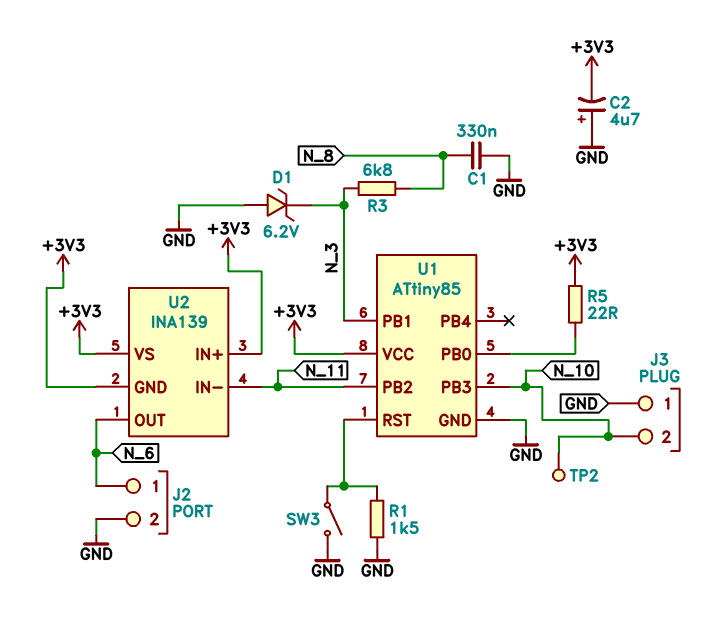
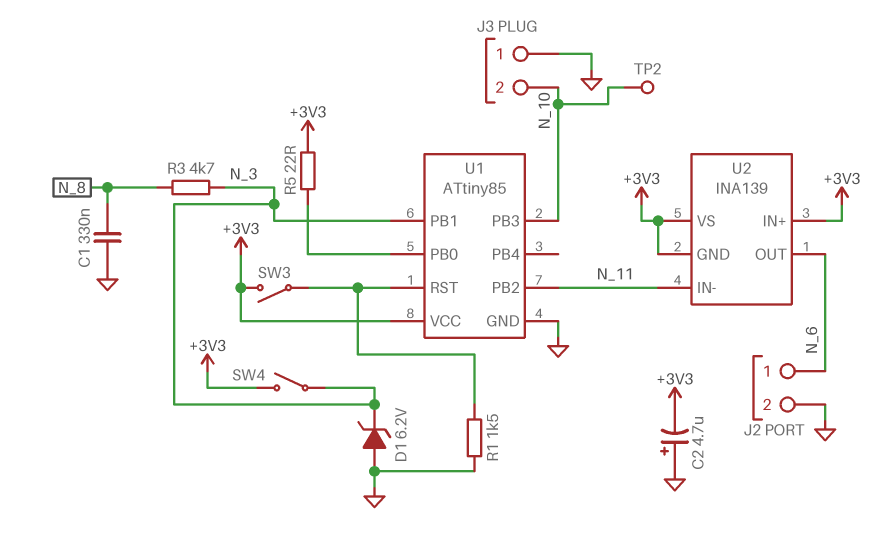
R3: 6.8k (N_3, N_8) -> 4.7k (N_3, N_8)
SW3: switch (GND, U1/RST) -> switch (+3V3, U1/RST)
SW4: none -> switch (+3V3, N_3)

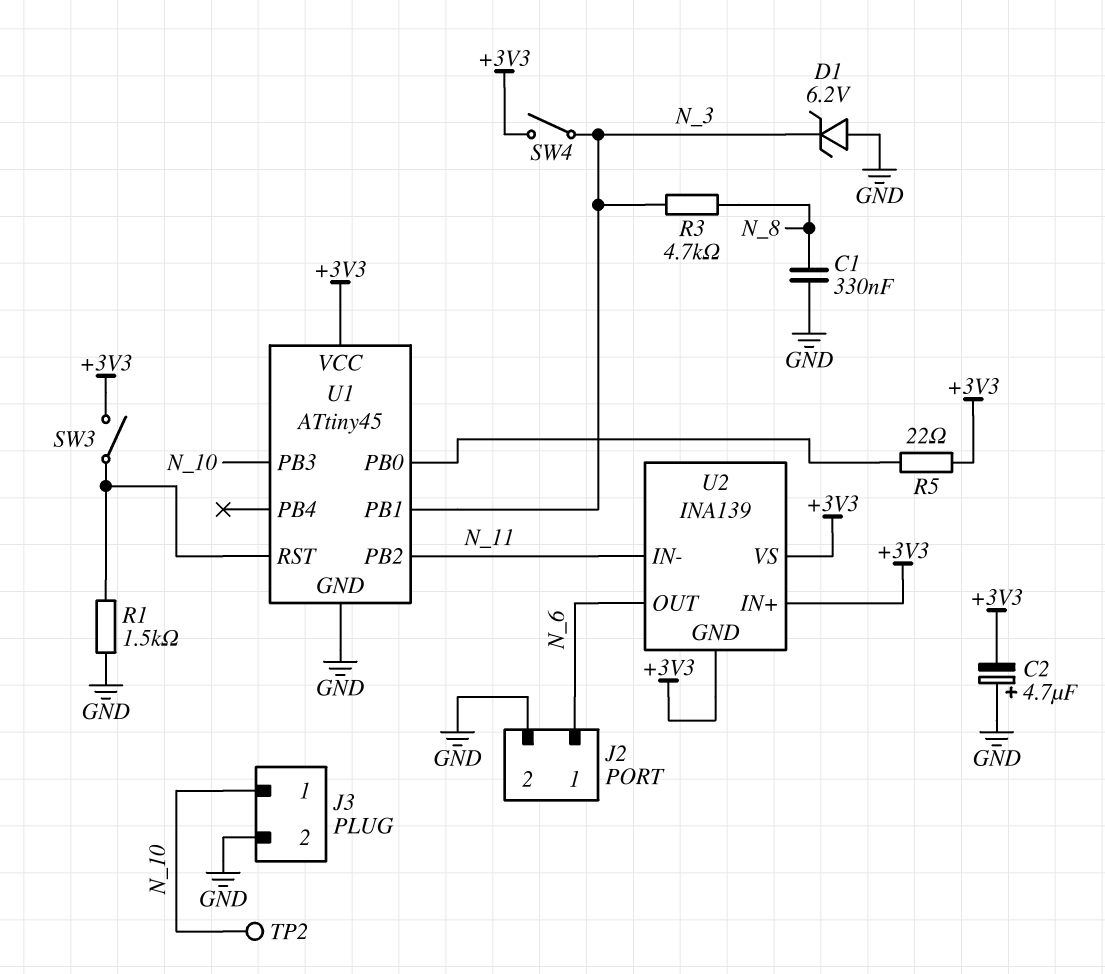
J3 pin 1: GND -> N_10
J3 pin 2: N_10 -> GND
U1: ATtiny85 -> ATtiny45

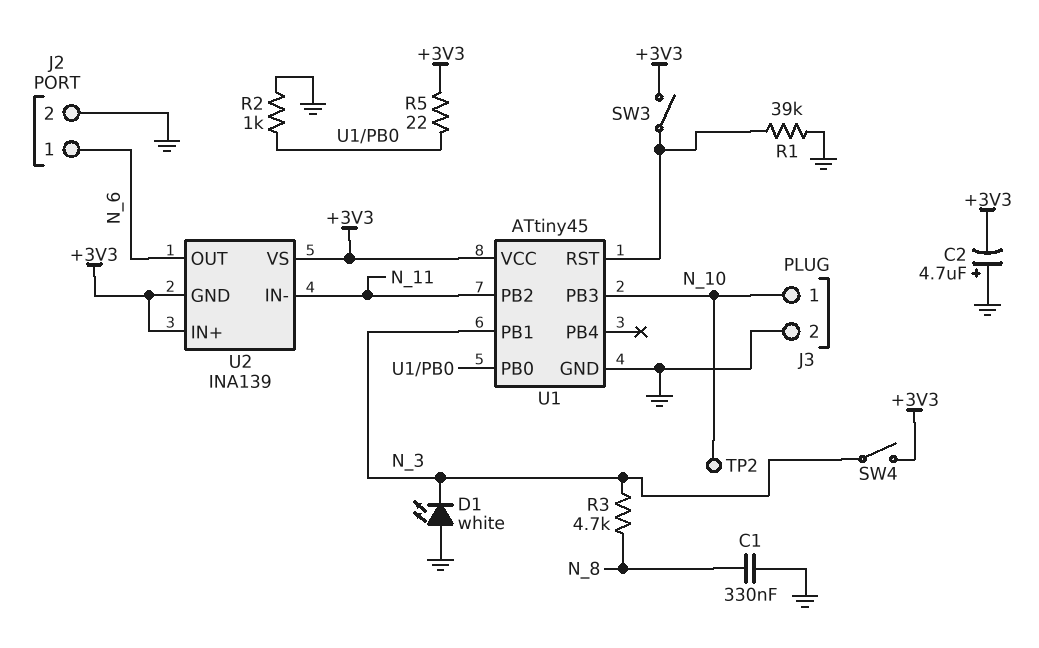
D1: zener 6.2V (A GND, K N_3) -> LED white (A GND, K N_3)
R1: 1.5k (GND, U1/RST) -> 39k (GND, U1/RST)
R2: none -> 1k (GND, U1/PB0)

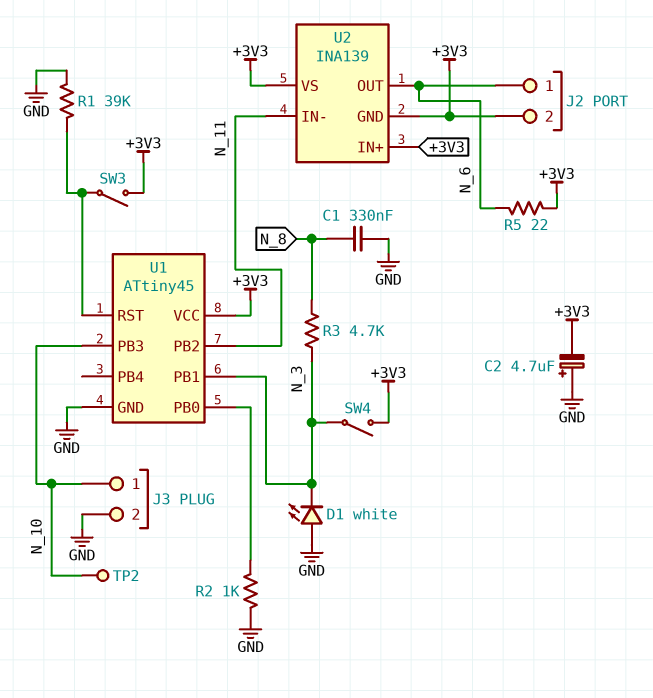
J2 pin 2: GND -> +3V3
R5: 22 (+3V3, U1/PB0) -> 22 (+3V3, N_6)

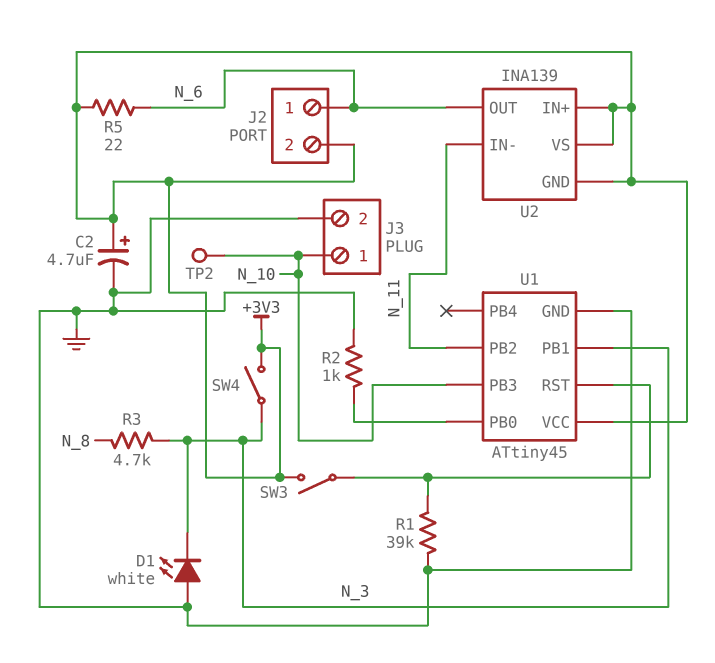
C1: 330nF (GND, N_8) -> none
C2: 4.7uF (plus GND, minus +3V3) -> 4.7uF (plus +3V3, minus GND)

